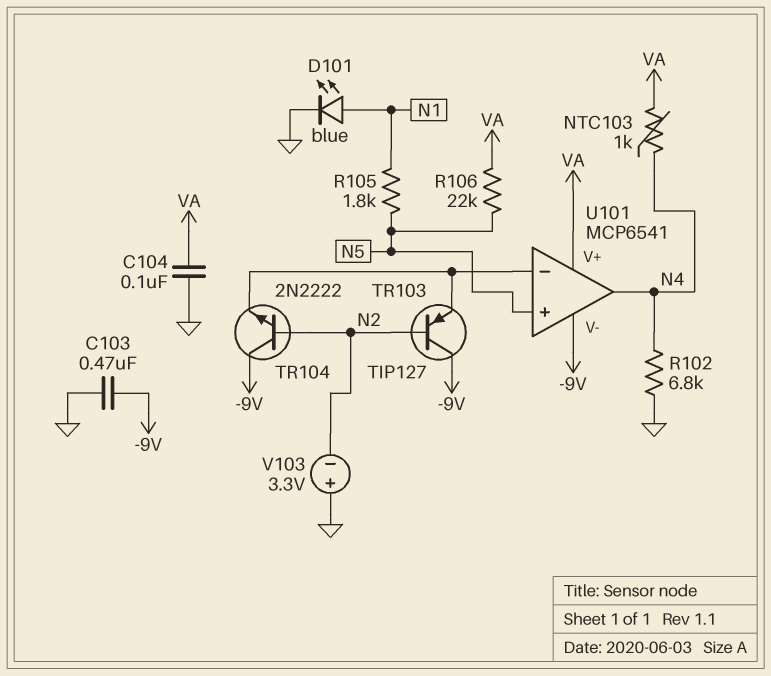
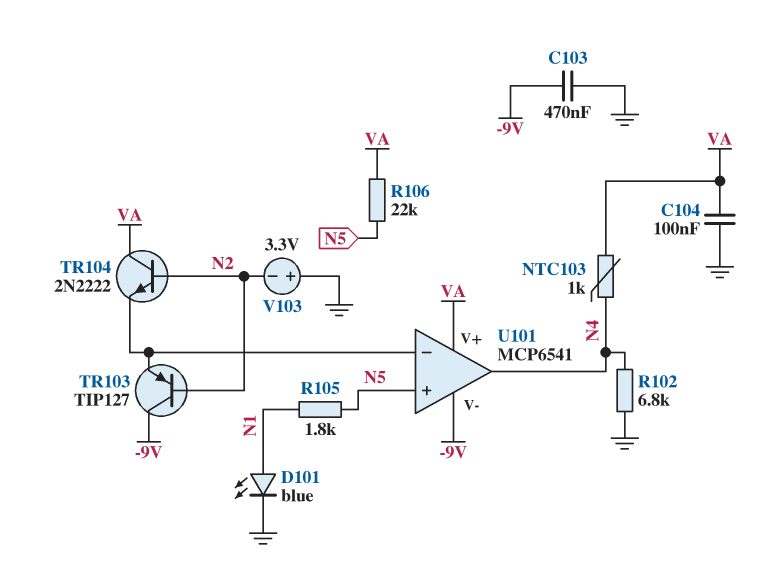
TR104: NPN 2N2222 (B N2, C -9V, E U101/in-) -> NPN 2N2222 (B N2, C VA, E U101/in-)

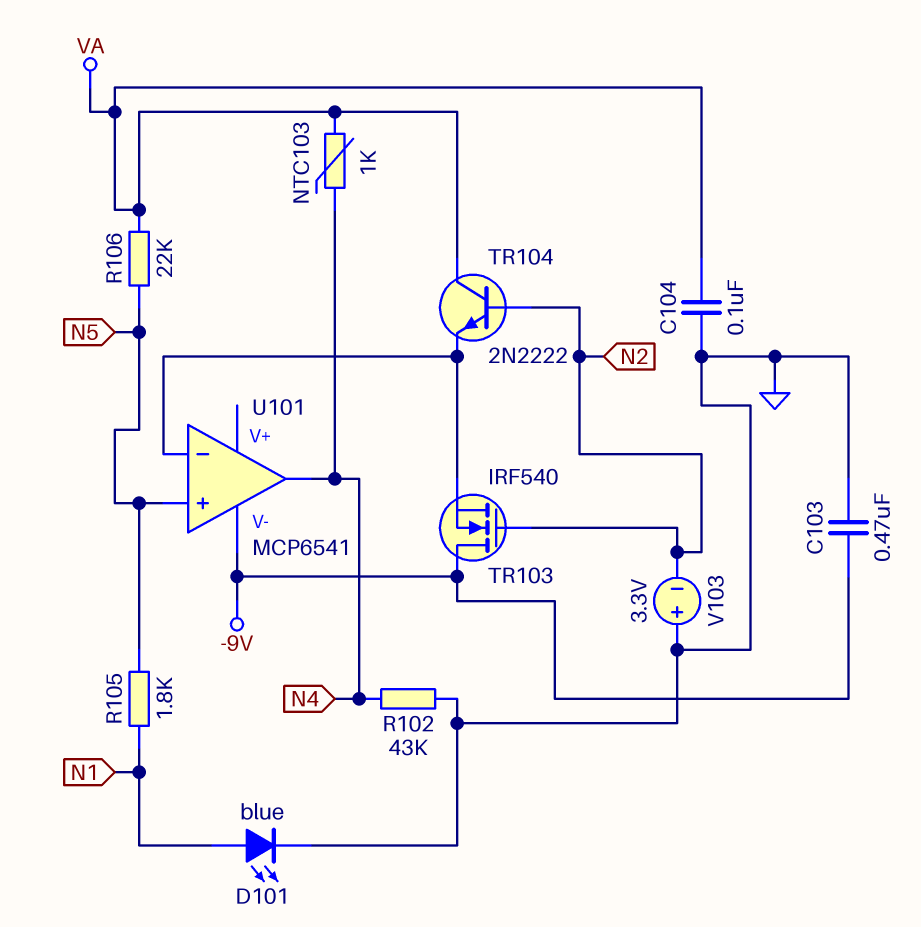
R102: 6.8k (GND, N4) -> 43k (GND, N4)
TR103: PNP TIP127 (B N2, C -9V, E U101/in-) -> NMOS IRF540 (G N2, D -9V, S U101/in-)
U101 pin V+: VA -> none

